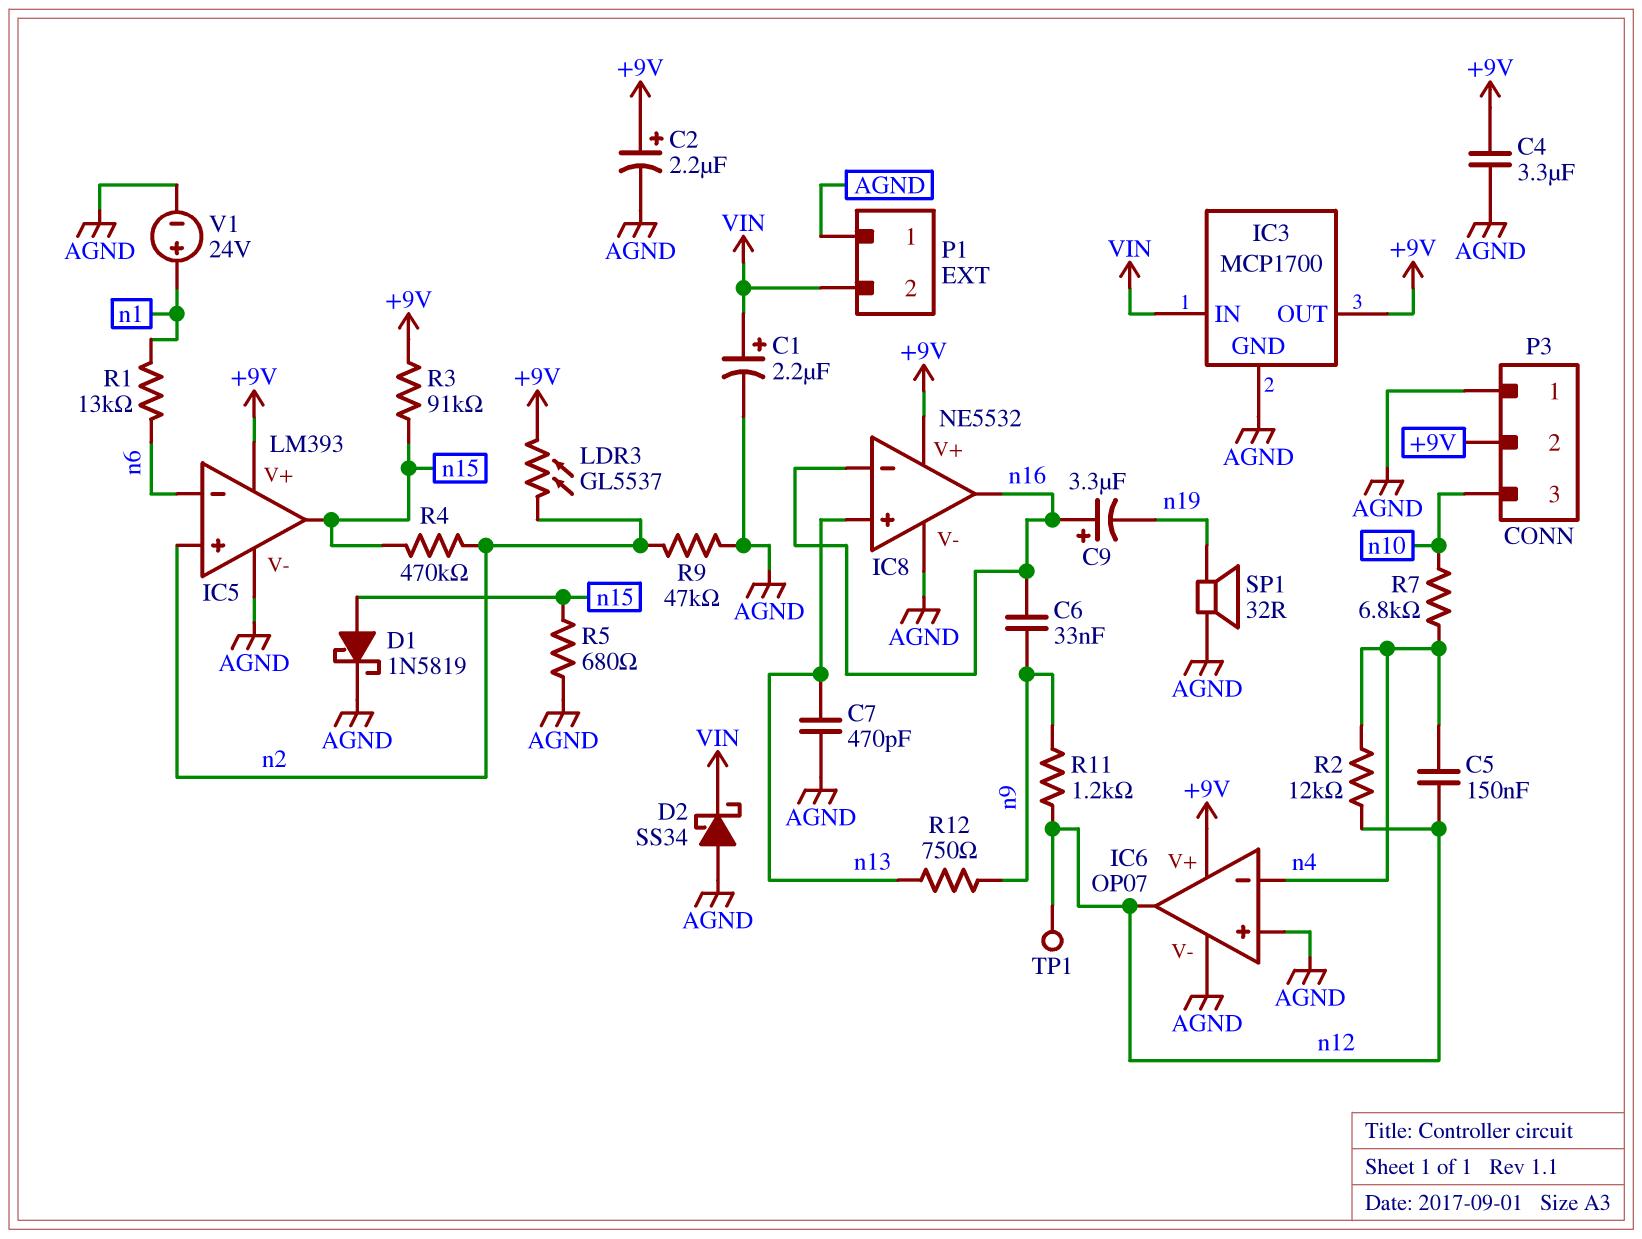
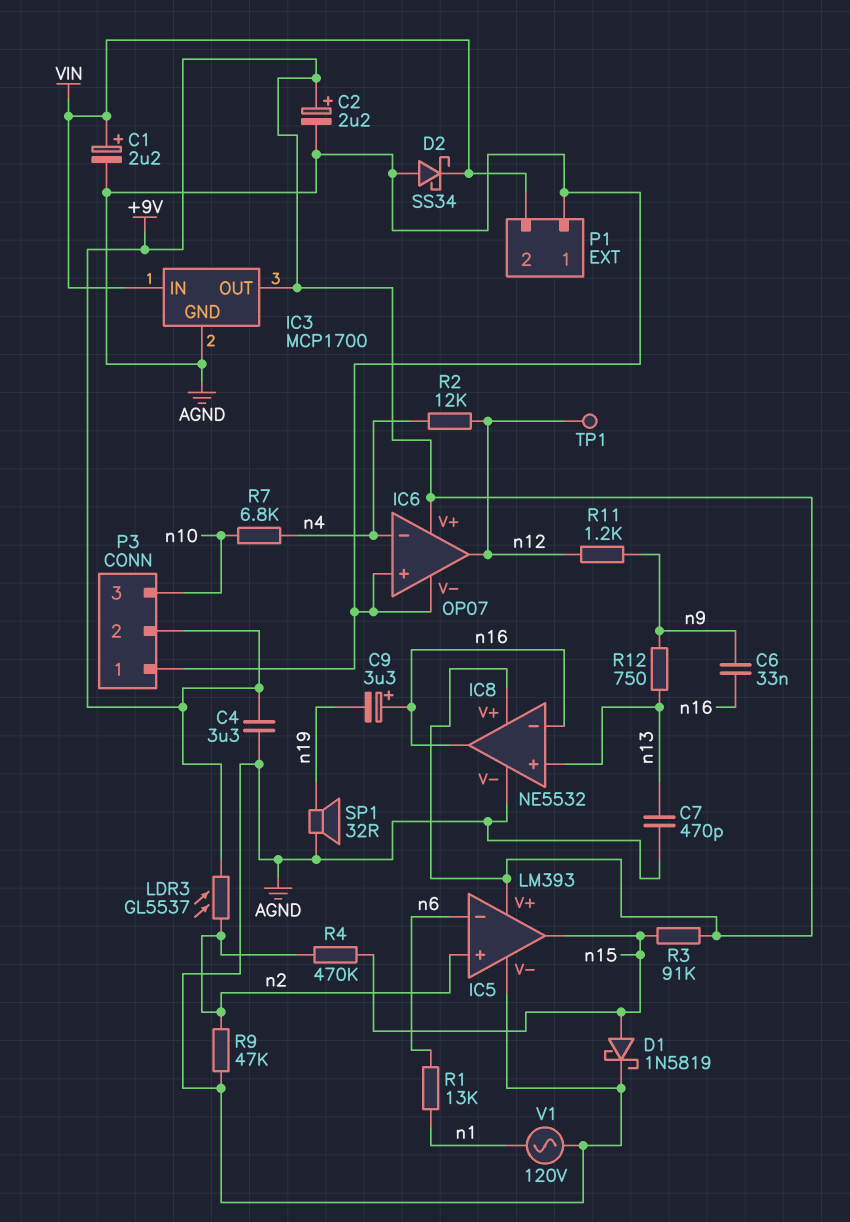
C5: 150nF (n4, n12) -> none
R5: 680 (AGND, n15) -> none
V1: 24V (plus n1, minus AGND) -> AC 120V (AGND, n1)

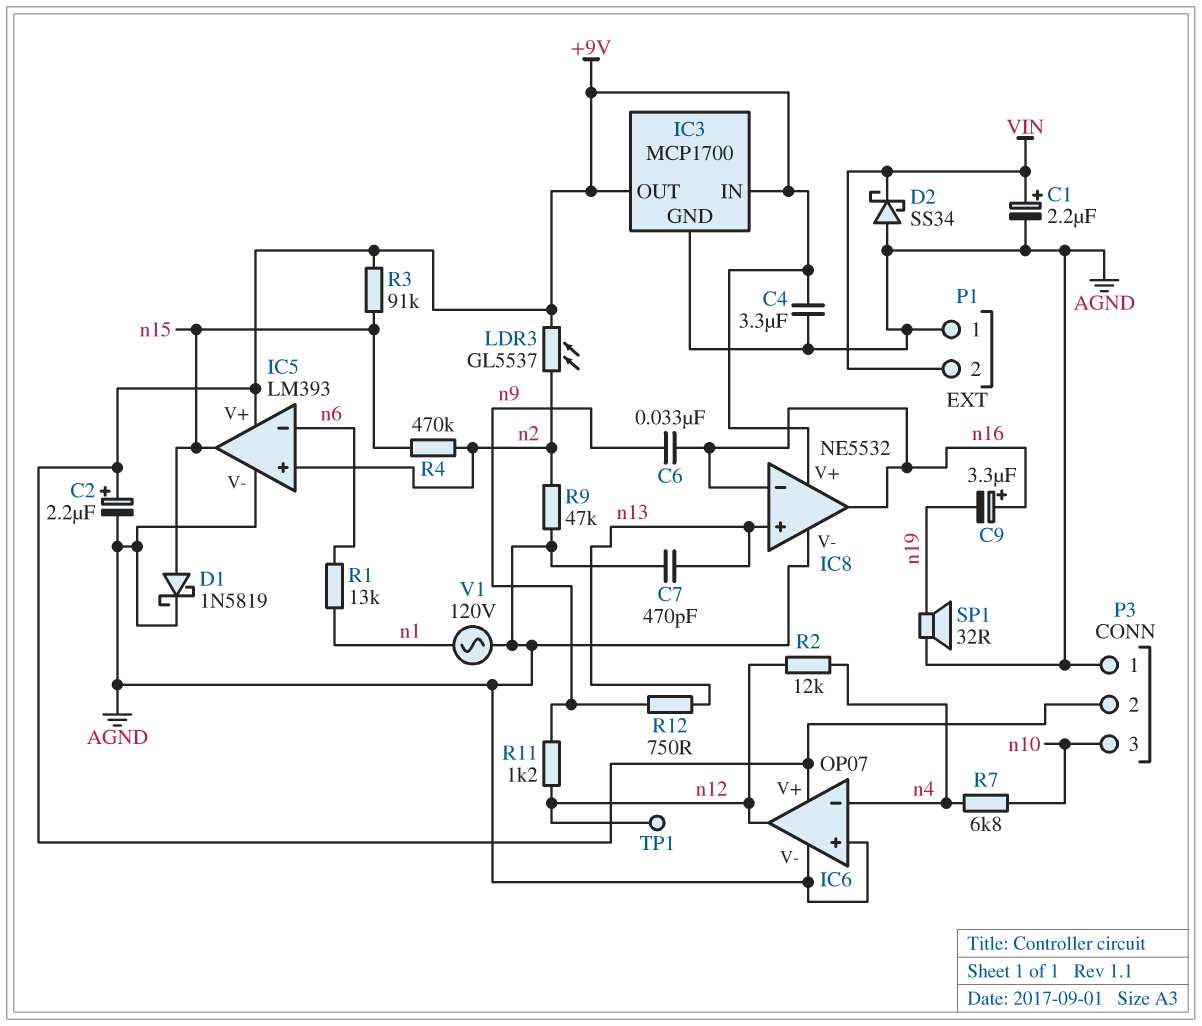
IC3 pin IN: VIN -> +9V

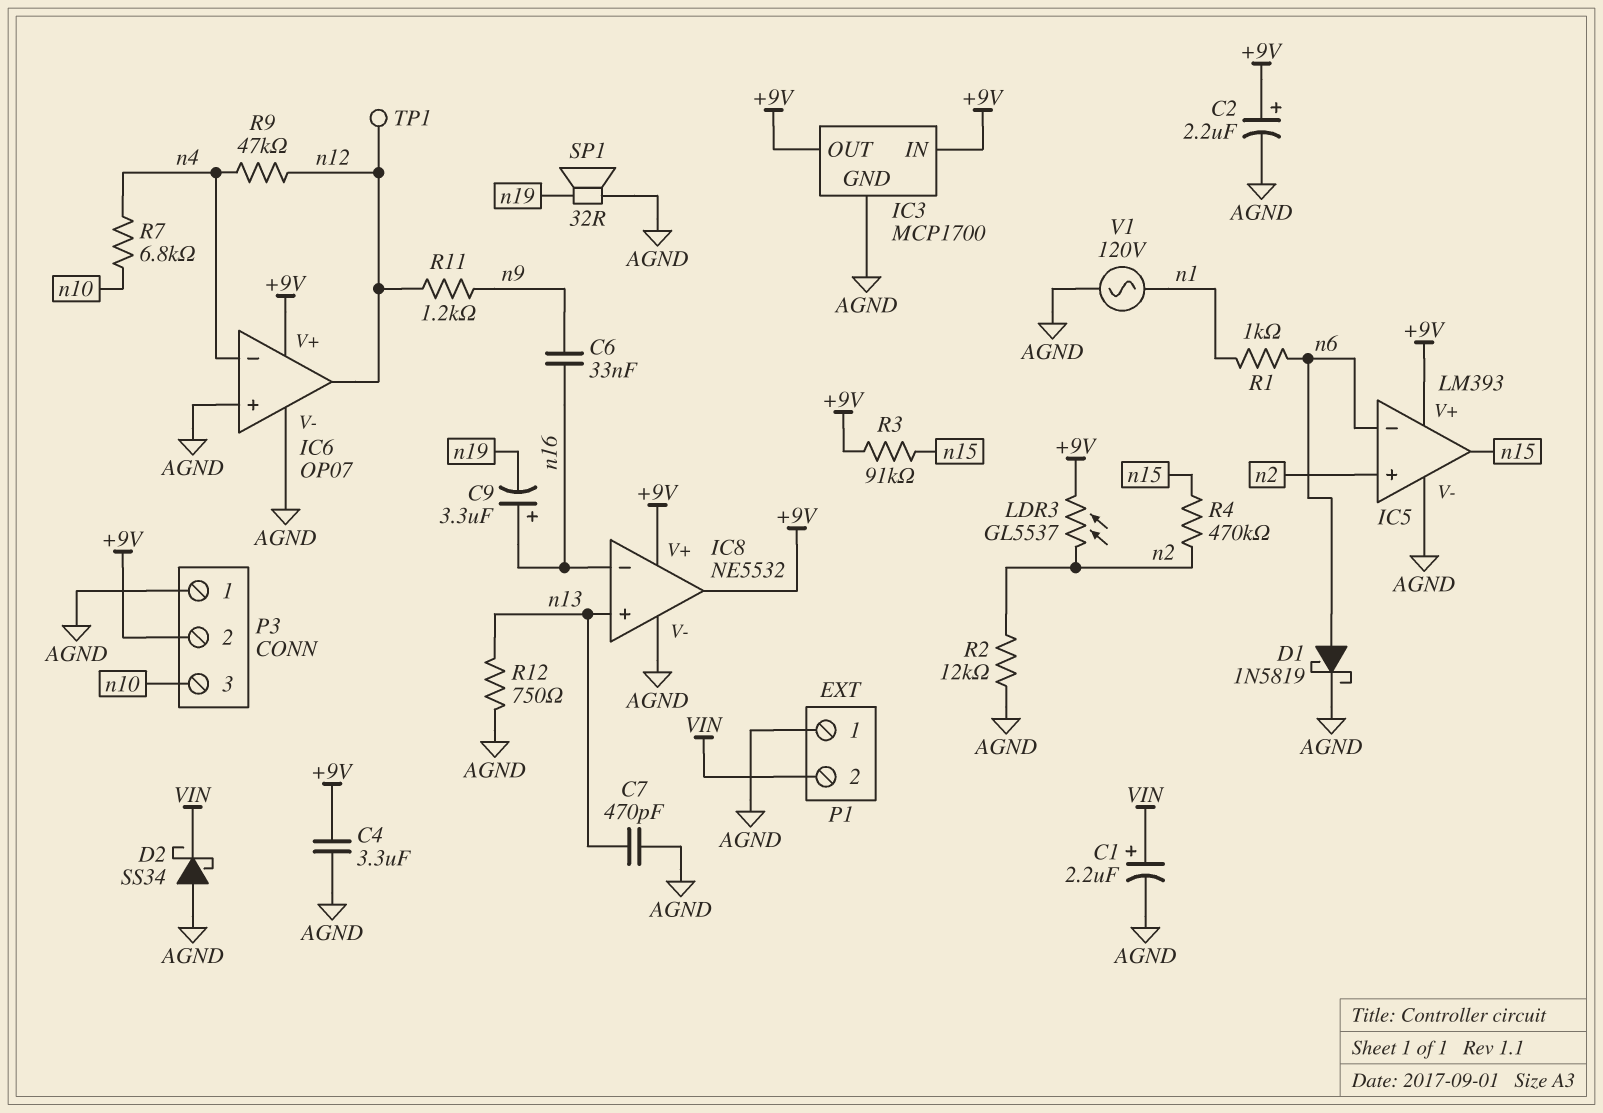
D1: schottky 1N5819 (A n15, K AGND) -> schottky 1N5819 (A n6, K AGND)
IC8 pin out: n16 -> +9V
R1: 13k (n1, n6) -> 1k (n1, n6)
R2: 12k (n4, n12) -> 12k (AGND, n2)
R9: 47k (AGND, n2) -> 47k (n4, n12)
R12: 750 (n9, n13) -> 750 (AGND, n13)

